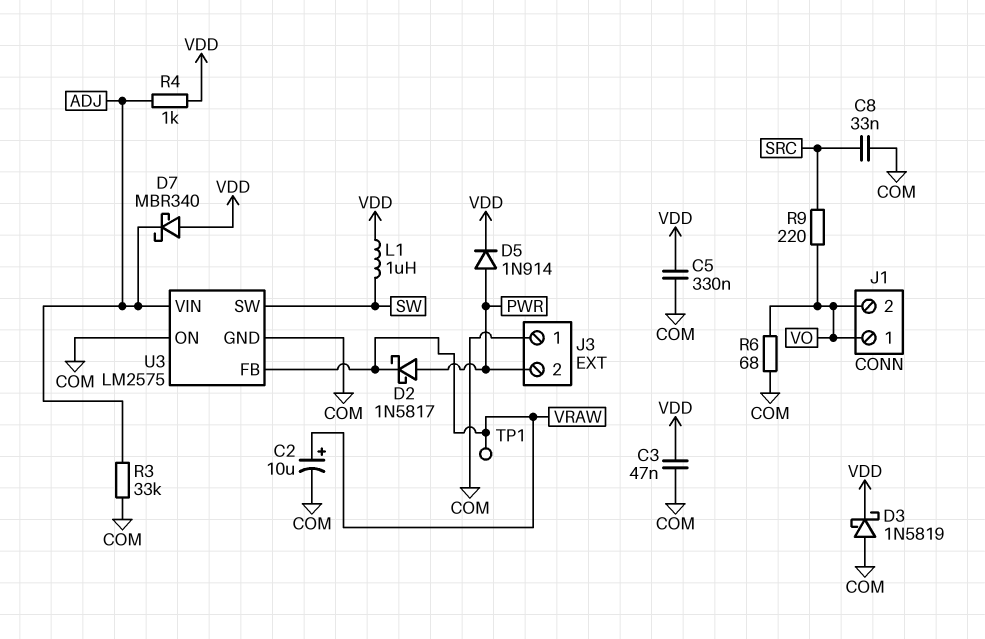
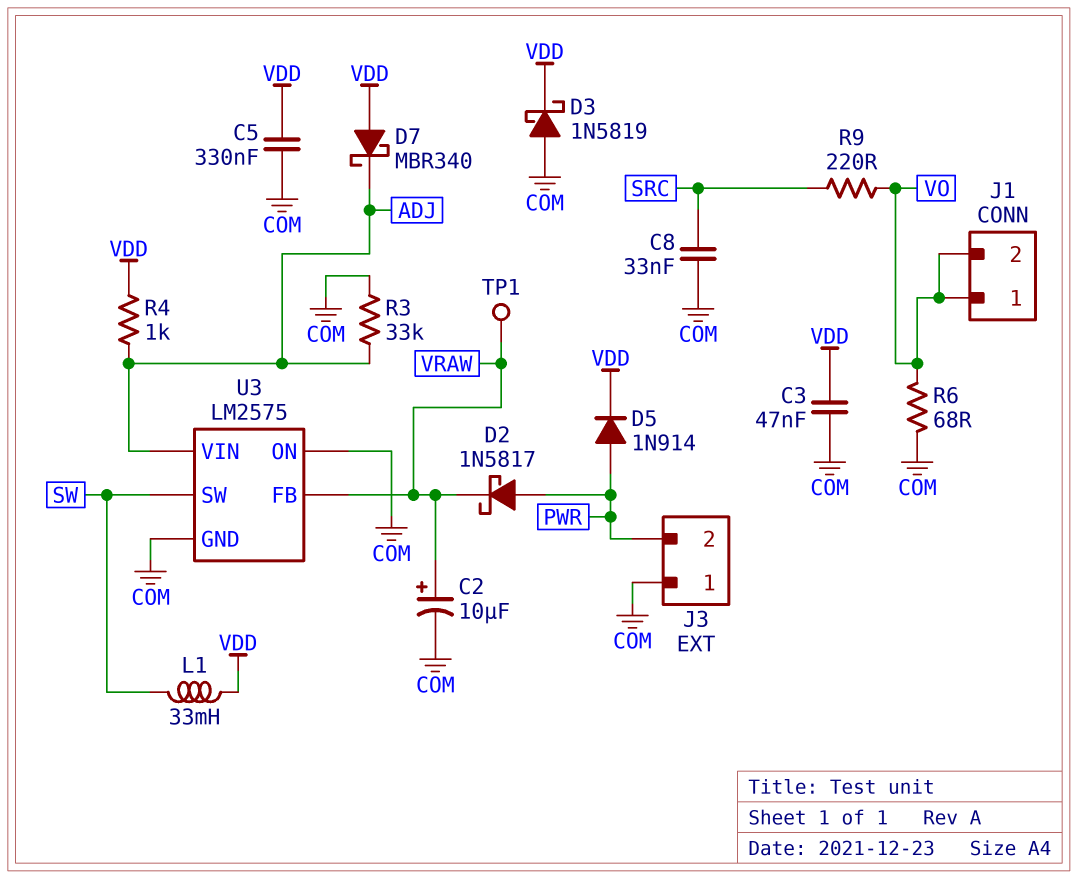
L1: 1uH (SW, VDD) -> 33mH (SW, VDD)

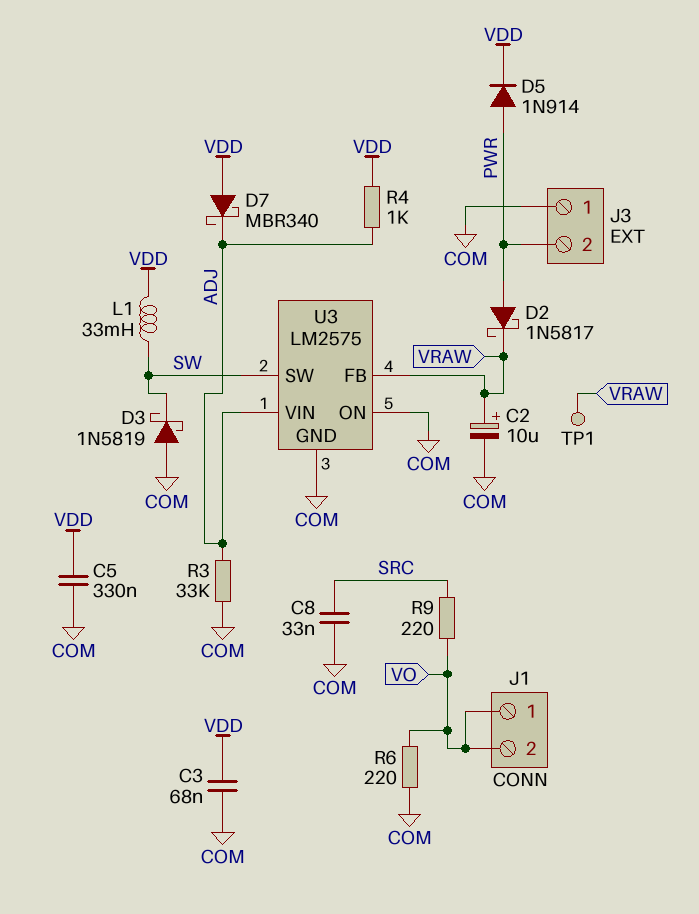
C3: 47nF (COM, VDD) -> 68nF (COM, VDD)
D3: schottky 1N5819 (A COM, K VDD) -> schottky 1N5819 (A COM, K SW)
R6: 68 (COM, VO) -> 220 (COM, VO)

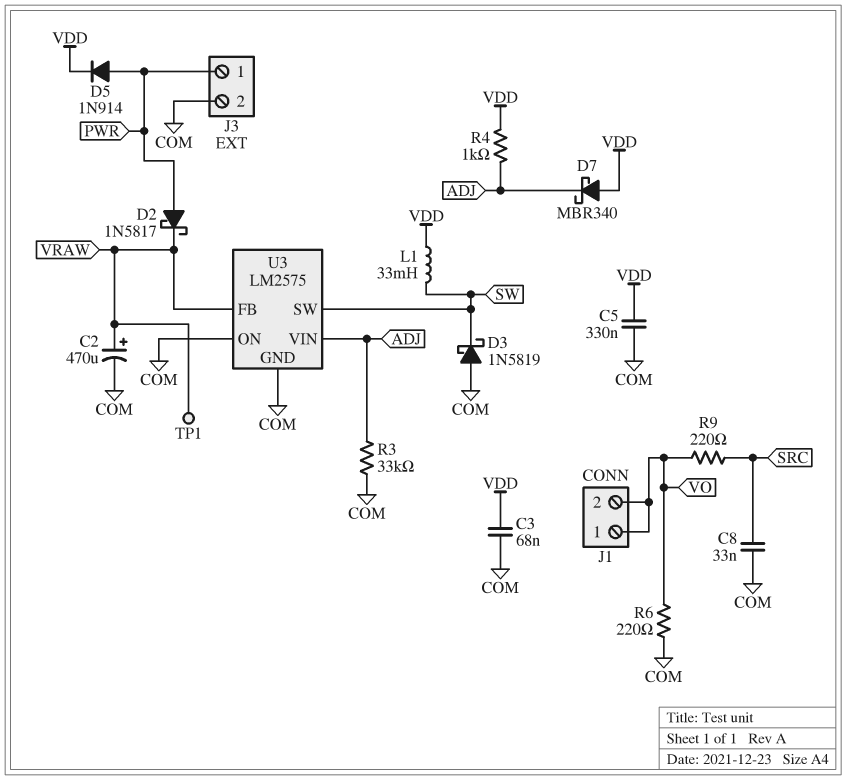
C2: 10uF (plus VRAW, minus COM) -> 470uF (plus VRAW, minus COM)
J3 pin 1: COM -> PWR
J3 pin 2: PWR -> COM

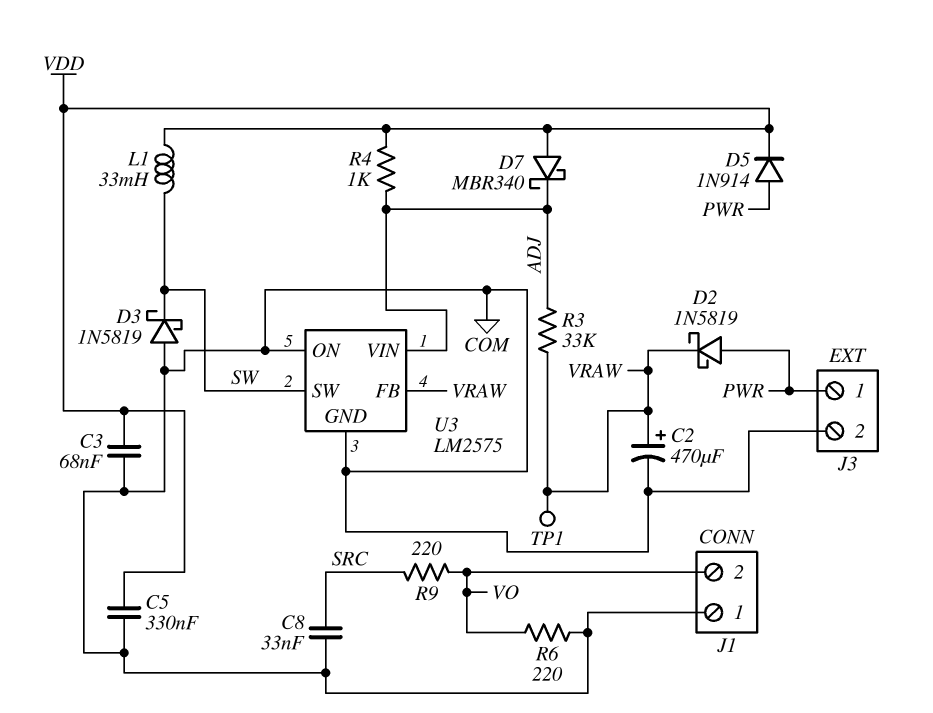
D2: schottky 1N5817 (A PWR, K VRAW) -> schottky 1N5819 (A PWR, K VRAW)
J1 pin 1: VO -> COM
R3: 33k (ADJ, COM) -> 33k (ADJ, VRAW)

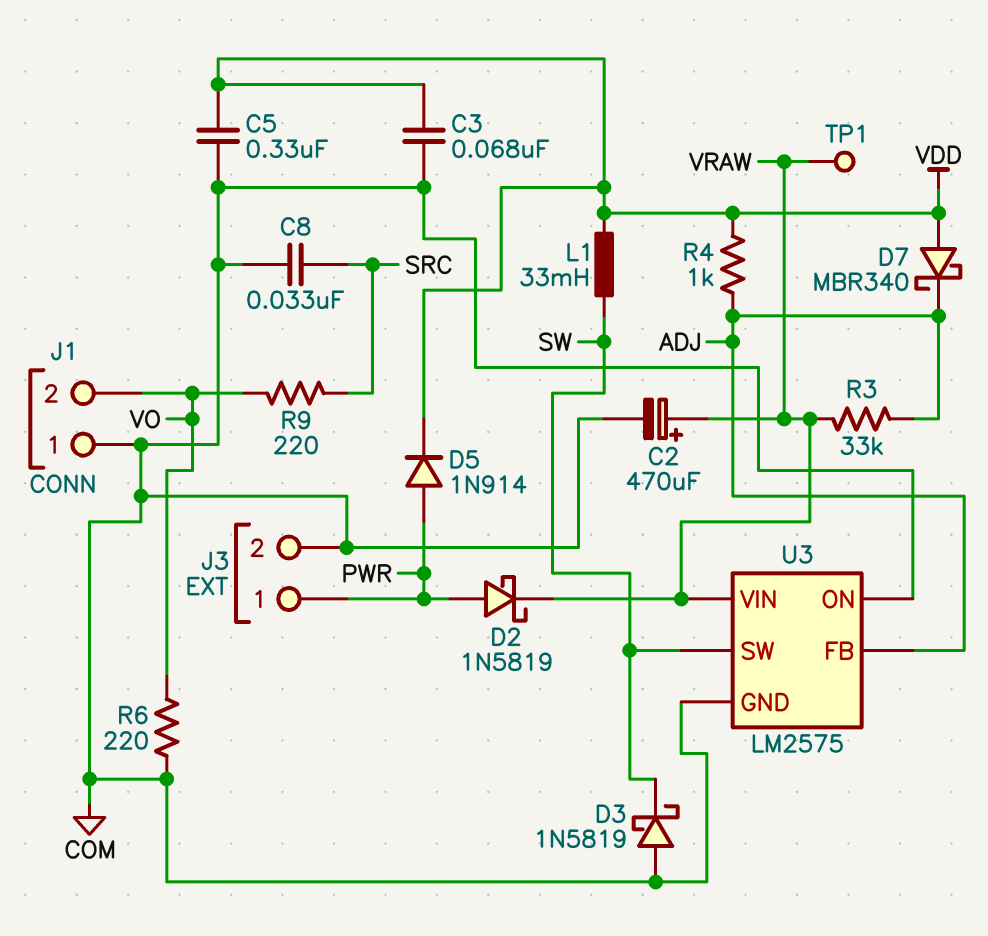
U3 pin FB: VRAW -> ADJ
U3 pin VIN: ADJ -> VRAW

